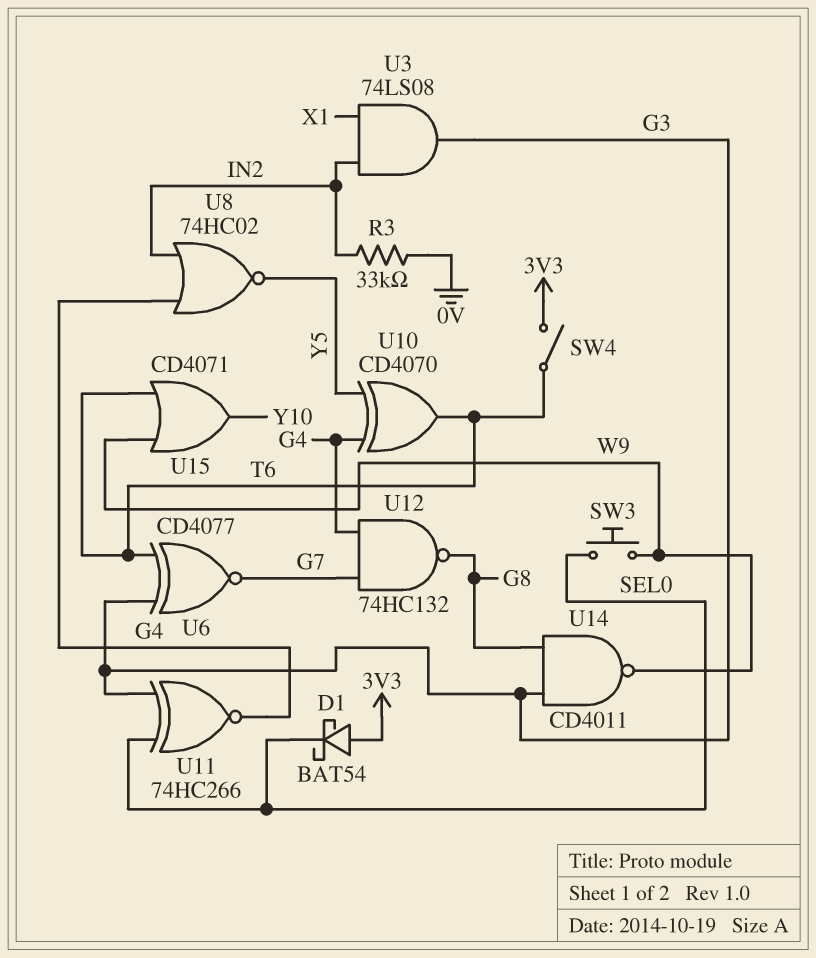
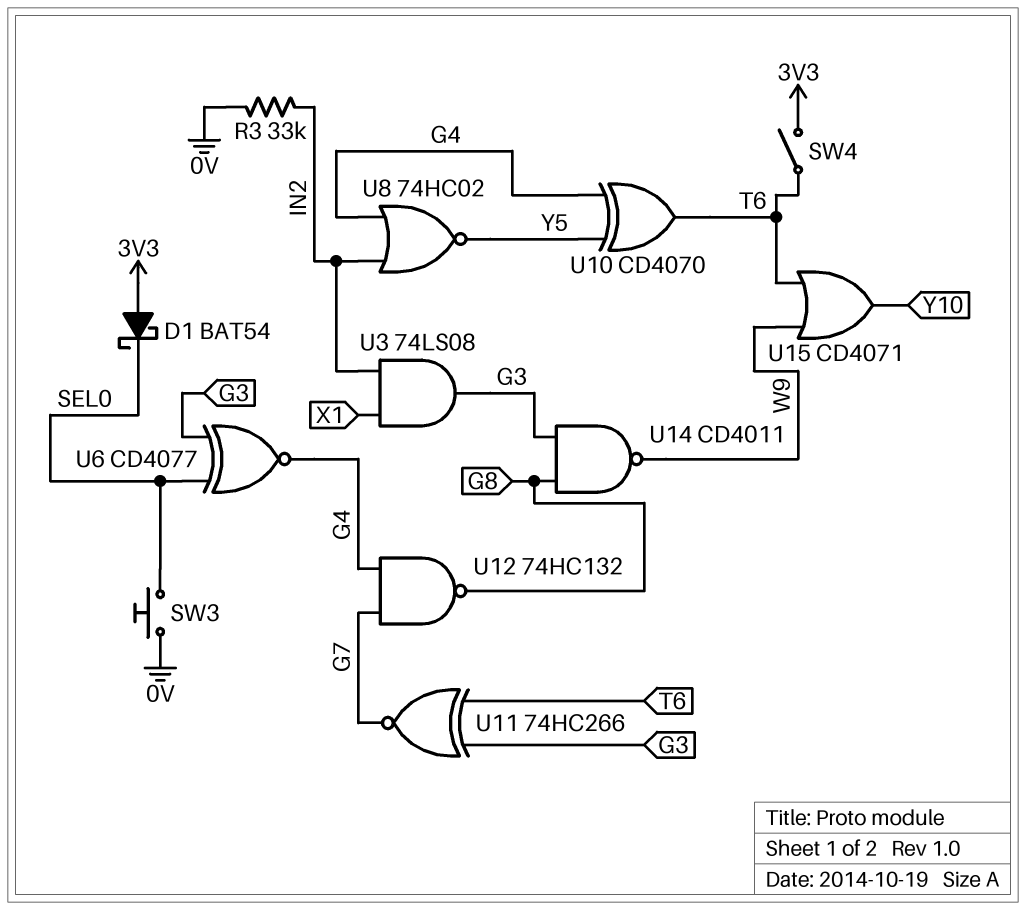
SW3: button (SEL0, W9) -> button (0V, SEL0)
U6: XNOR CD4077 (in G3, in T6, out G7) -> XNOR CD4077 (in G3, in SEL0, out G4)
U11: XNOR 74HC266 (in G3, in SEL0, out G4) -> XNOR 74HC266 (in G3, in T6, out G7)

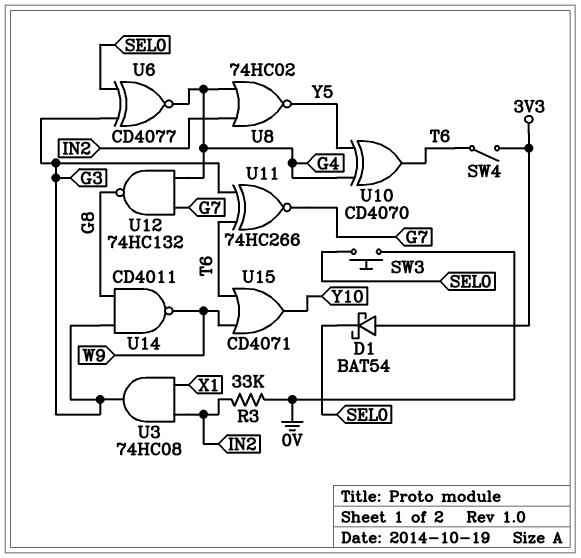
U3: AND 74LS08 (in IN2, in X1, out G3) -> AND 74HC08 (in IN2, in X1, out G3)

